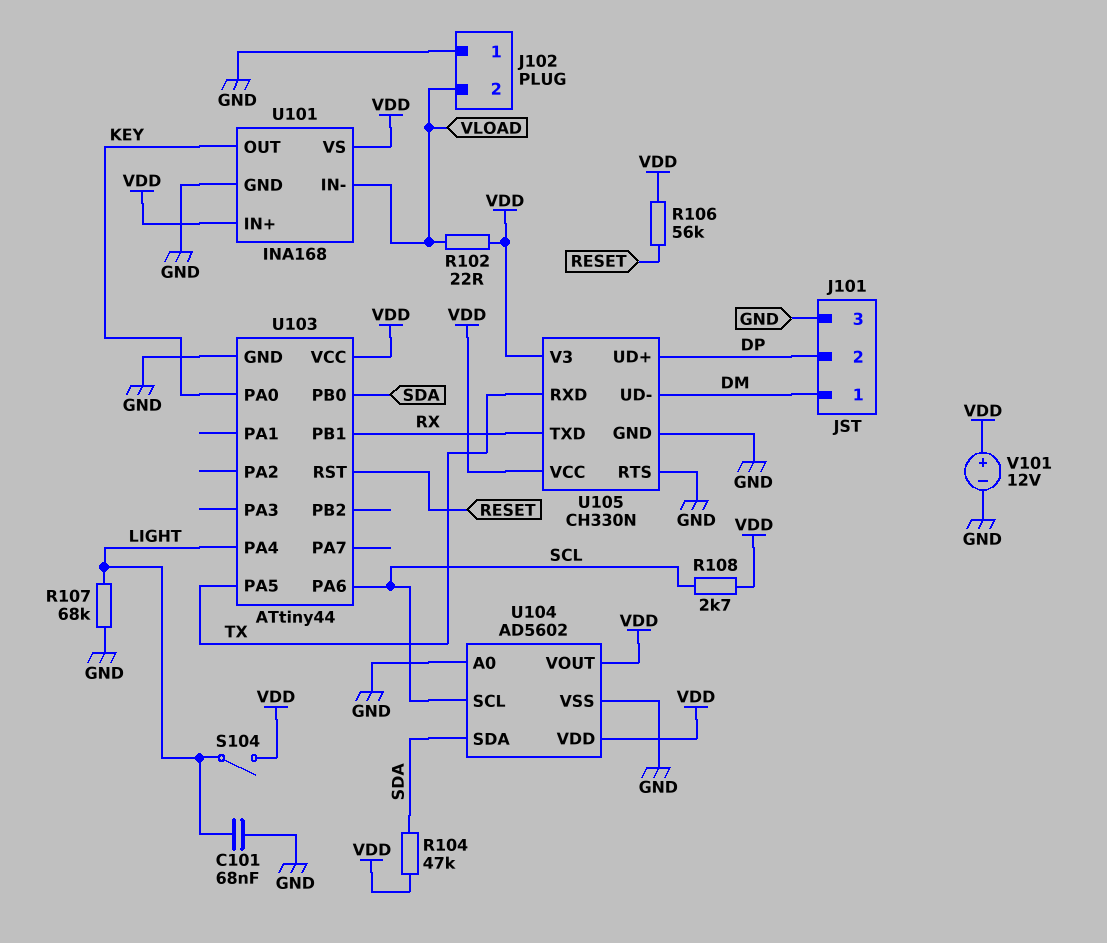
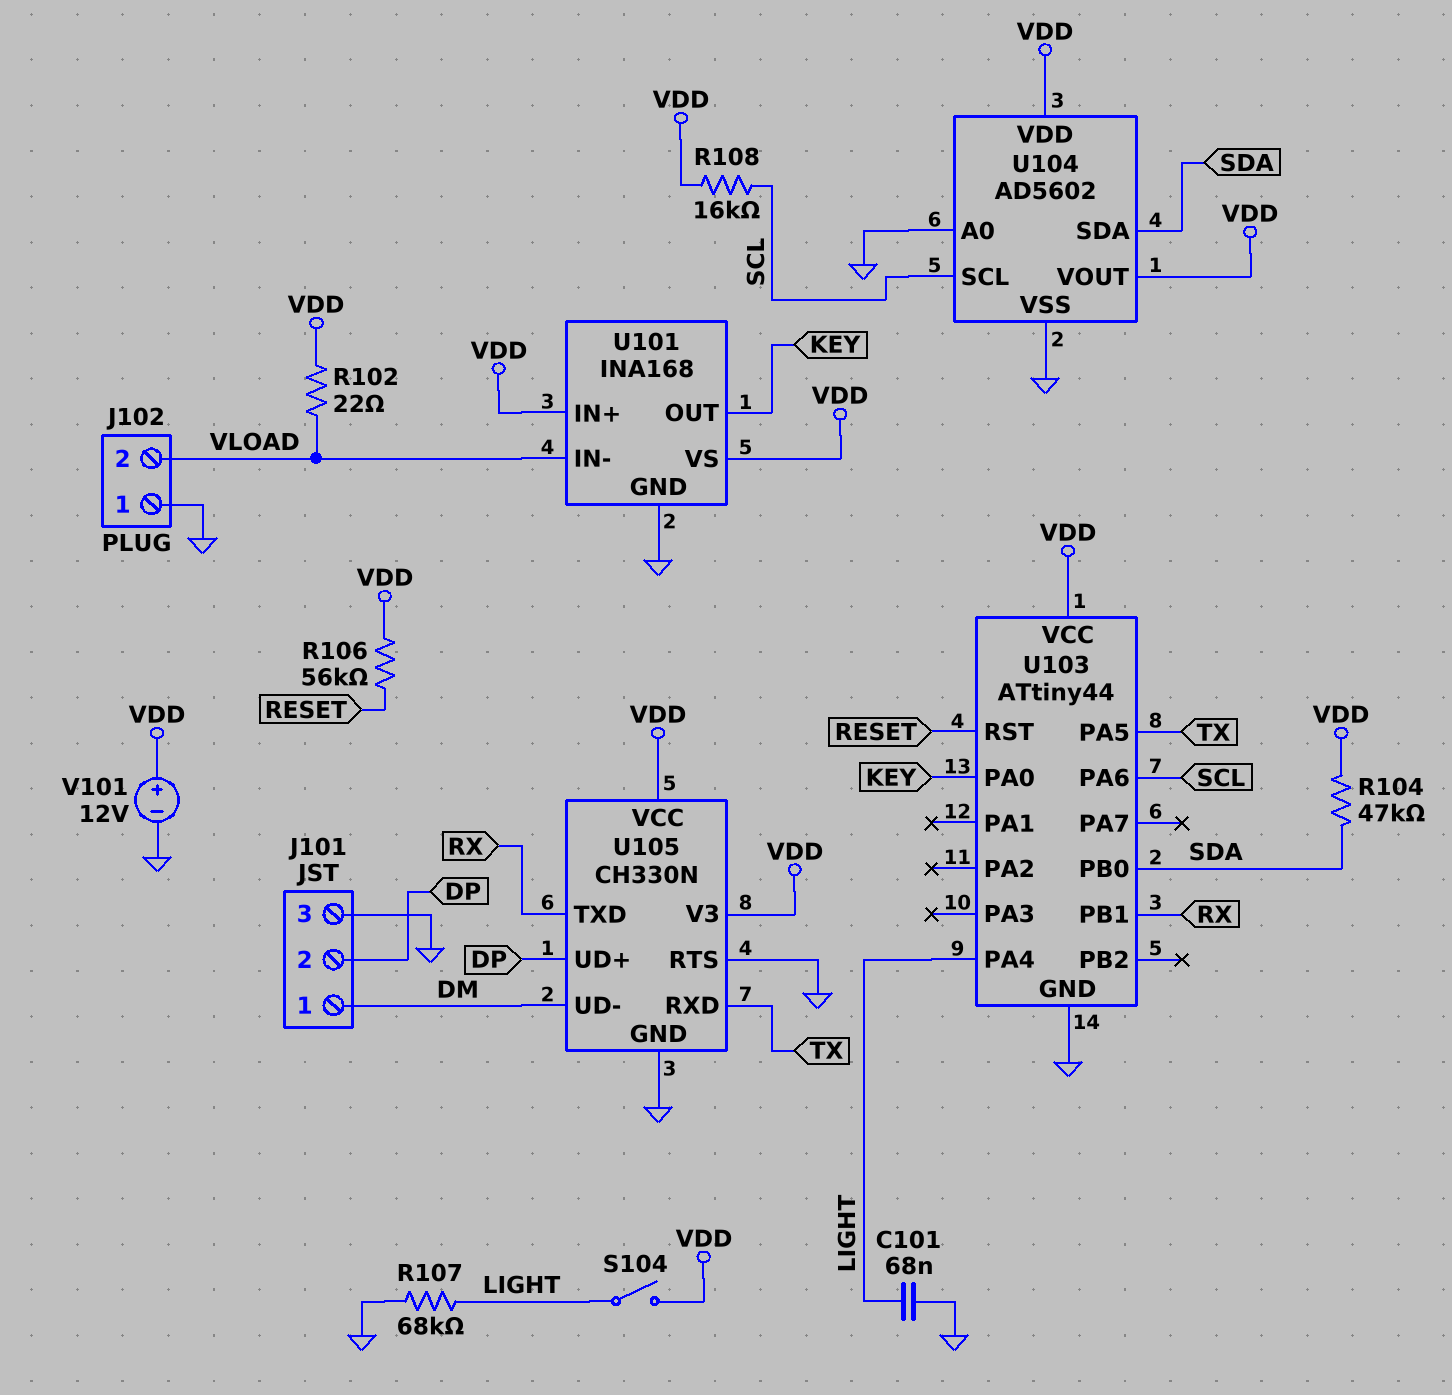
R108: 2.7k (SCL, VDD) -> 16k (SCL, VDD)

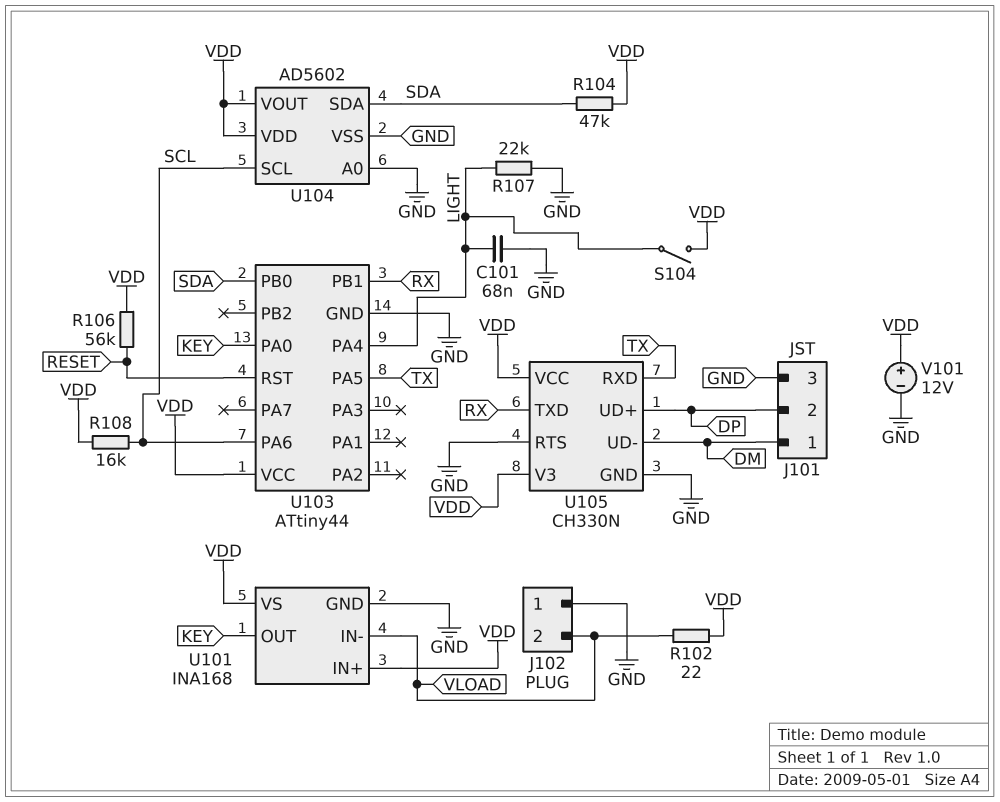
R107: 68k (GND, LIGHT) -> 22k (GND, LIGHT)

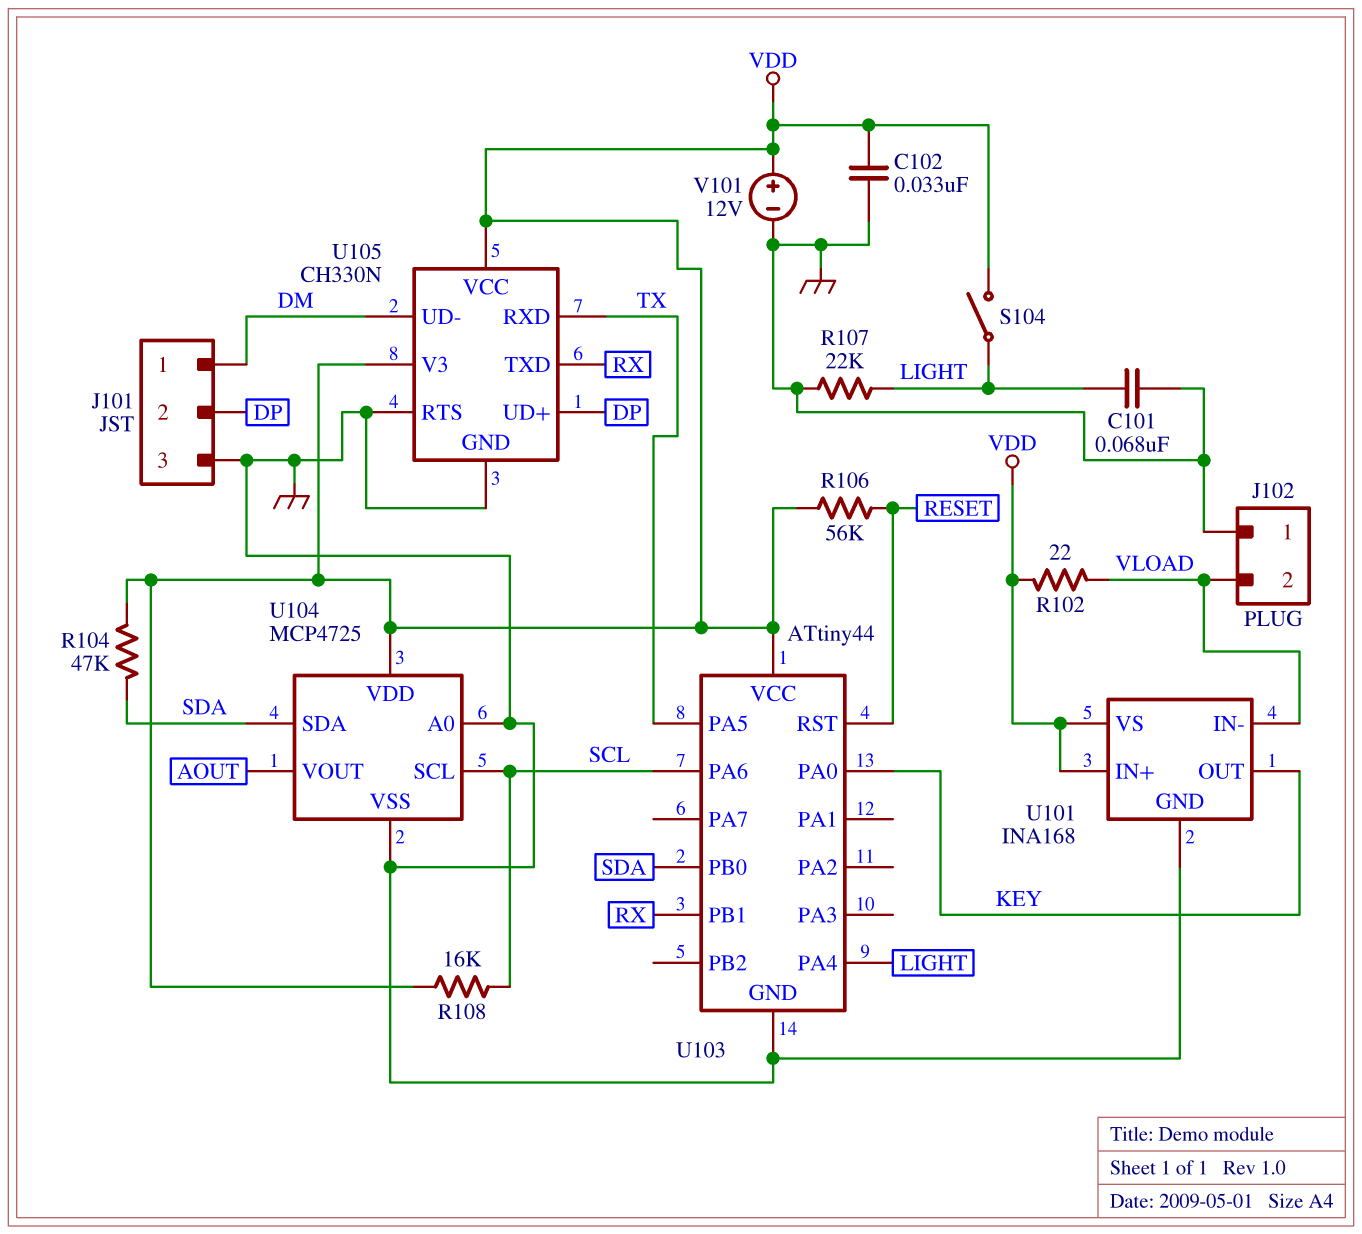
C102: none -> 33nF (GND, VDD)
U104: AD5602 -> MCP4725
U104 pin VOUT: VDD -> AOUT

